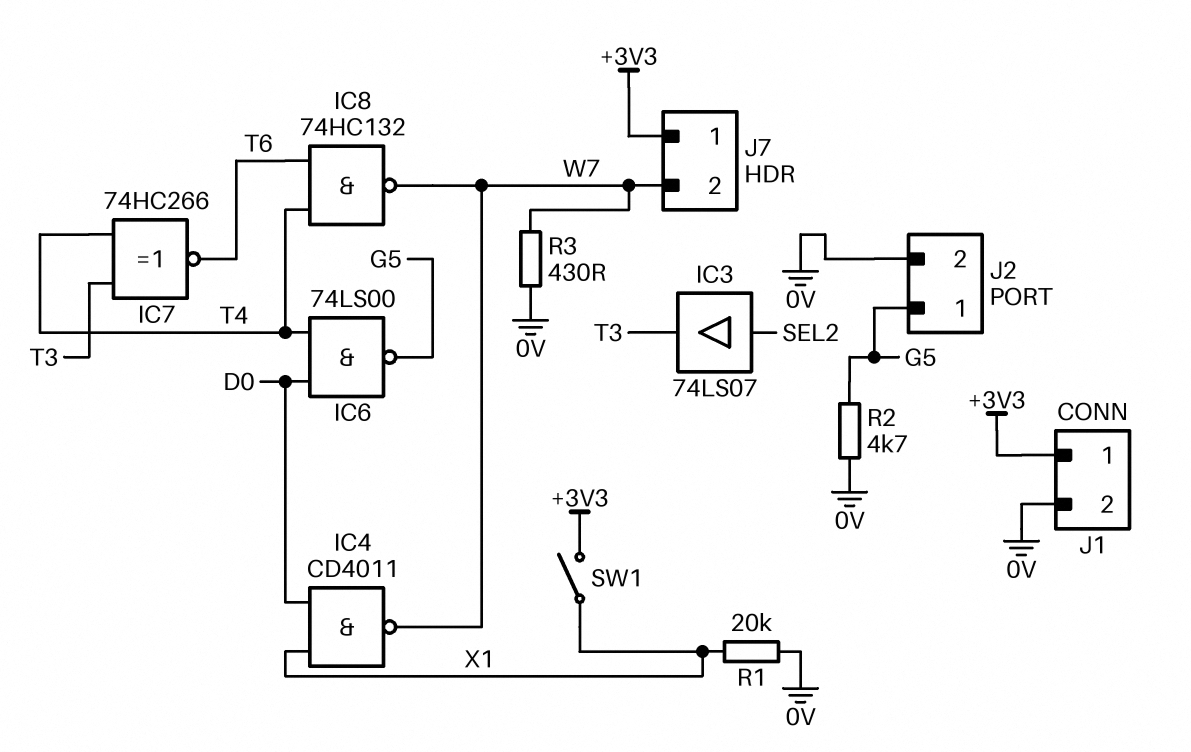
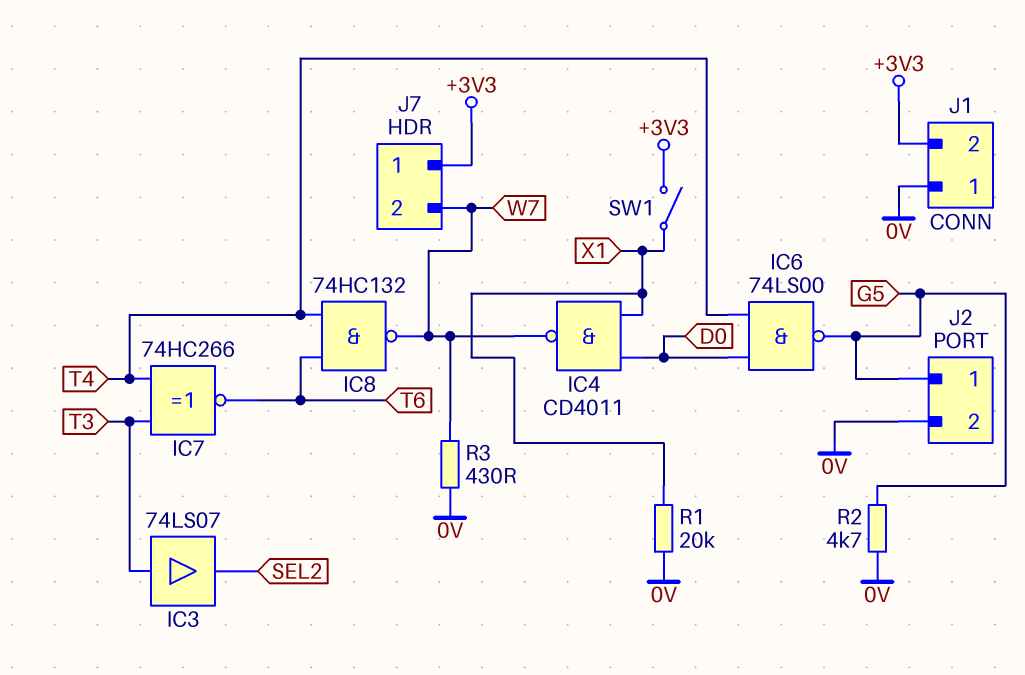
IC3: buffer 74LS07 (in SEL2, out T3) -> buffer 74LS07 (in T3, out SEL2)
J1 pin 1: +3V3 -> 0V
J1 pin 2: 0V -> +3V3

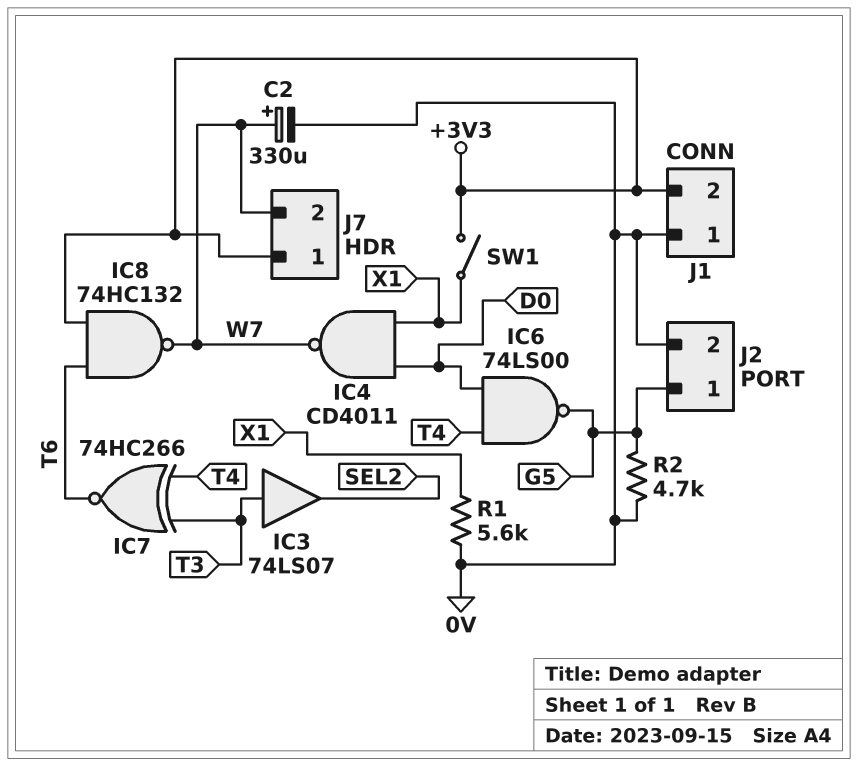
C2: none -> 330uF (plus W7, minus 0V)
IC8: NAND 74HC132 (in T4, in T6, out W7) -> NAND 74HC132 (in +3V3, in T6, out W7)
R1: 20k (0V, X1) -> 5.6k (0V, X1)
R3: 430 (0V, W7) -> none

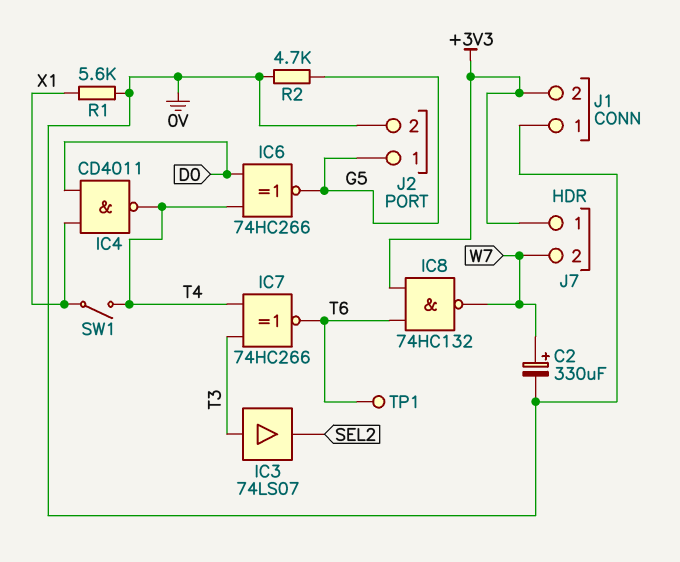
IC4: NAND CD4011 (in D0, in X1, out W7) -> NAND CD4011 (in D0, in X1, out T4)
IC6: NAND 74LS00 (in D0, in T4, out G5) -> XNOR 74HC266 (in D0, in T4, out G5)
SW1: switch (+3V3, X1) -> switch (T4, X1)
TP1: none -> test point (T6)

